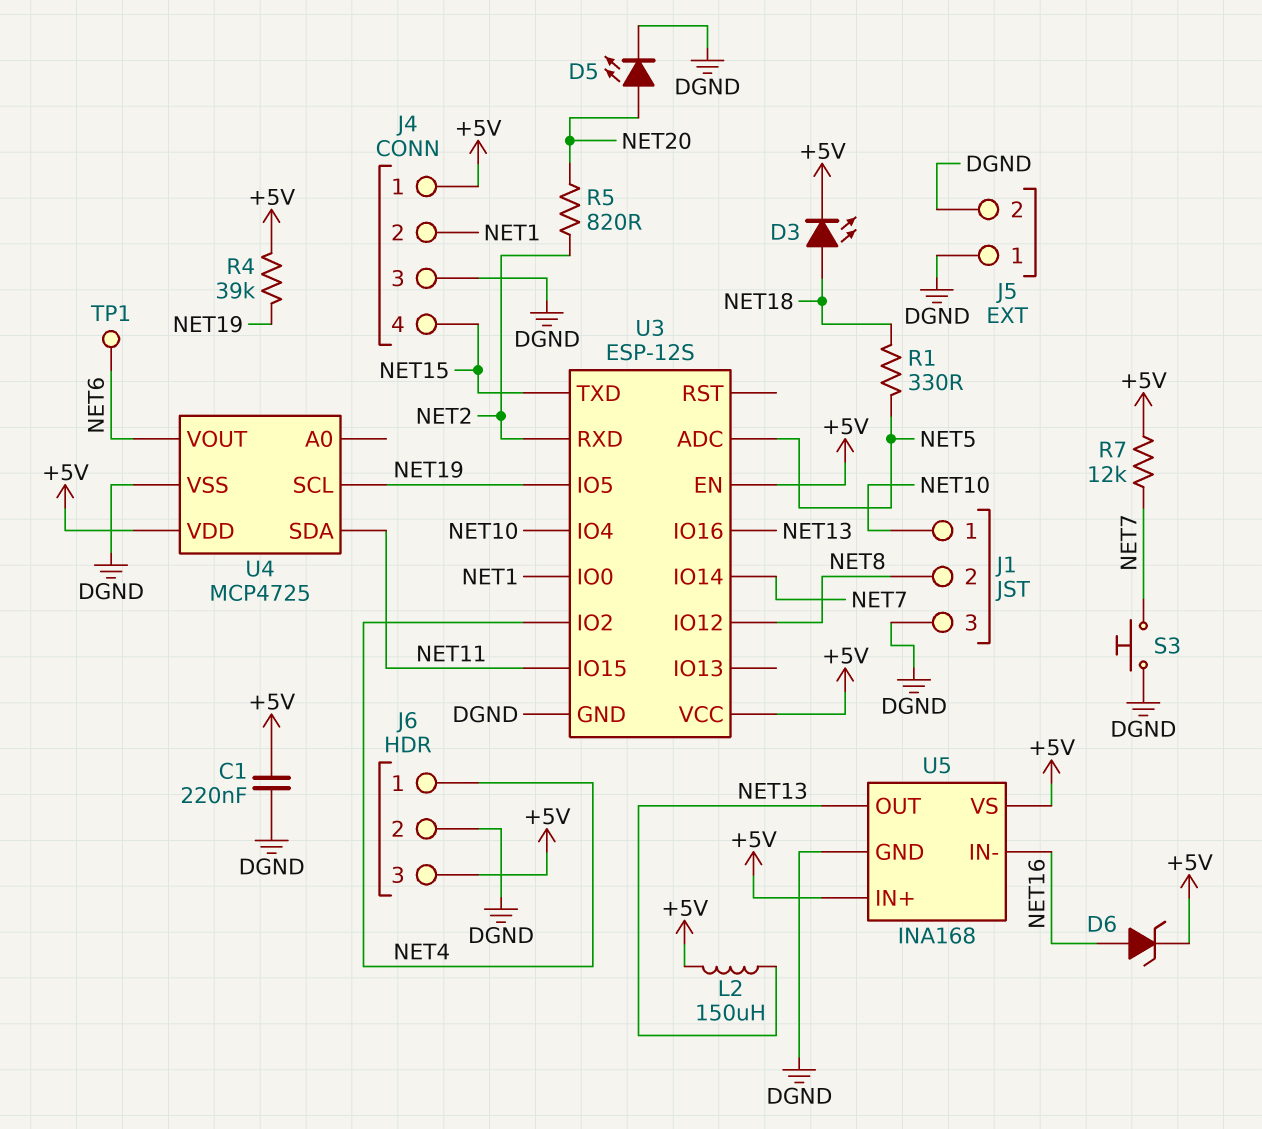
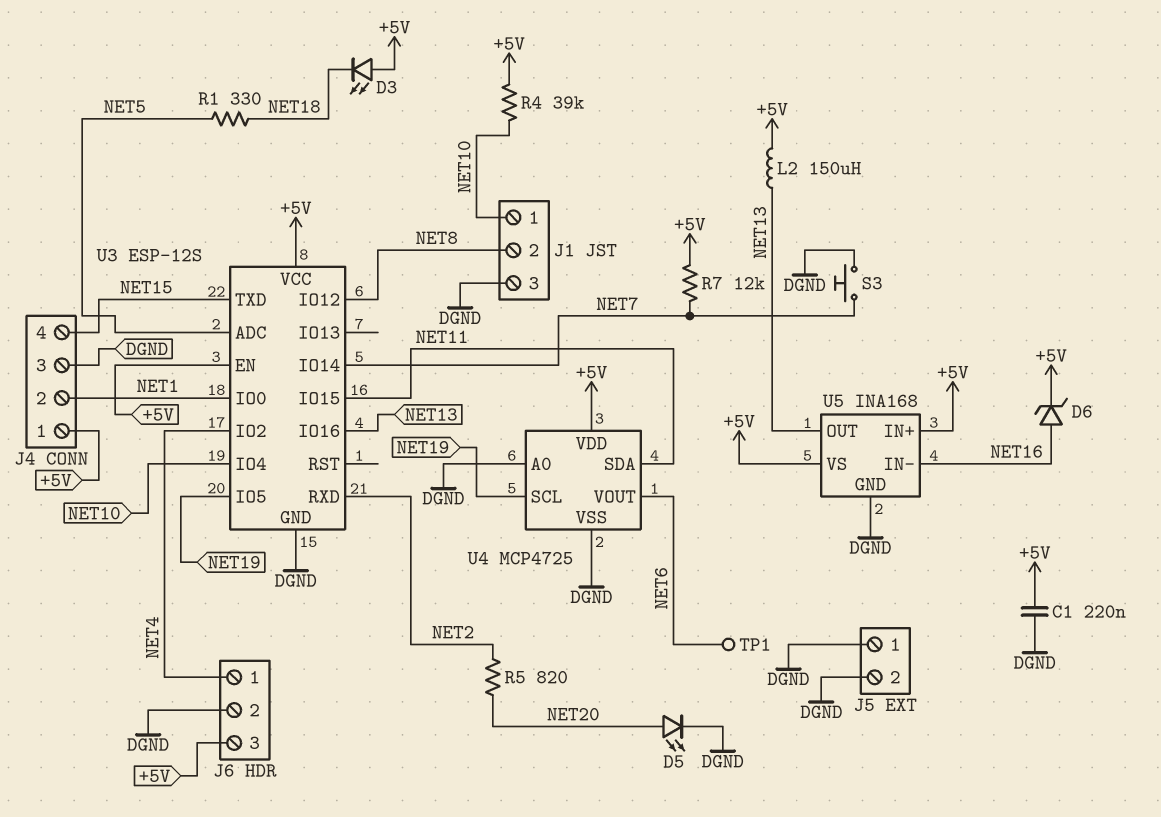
D3: LED (A NET18, K +5V) -> LED (A +5V, K NET18)
R4: 39k (+5V, NET19) -> 39k (+5V, NET10)
U4 pin A0: none -> DGND

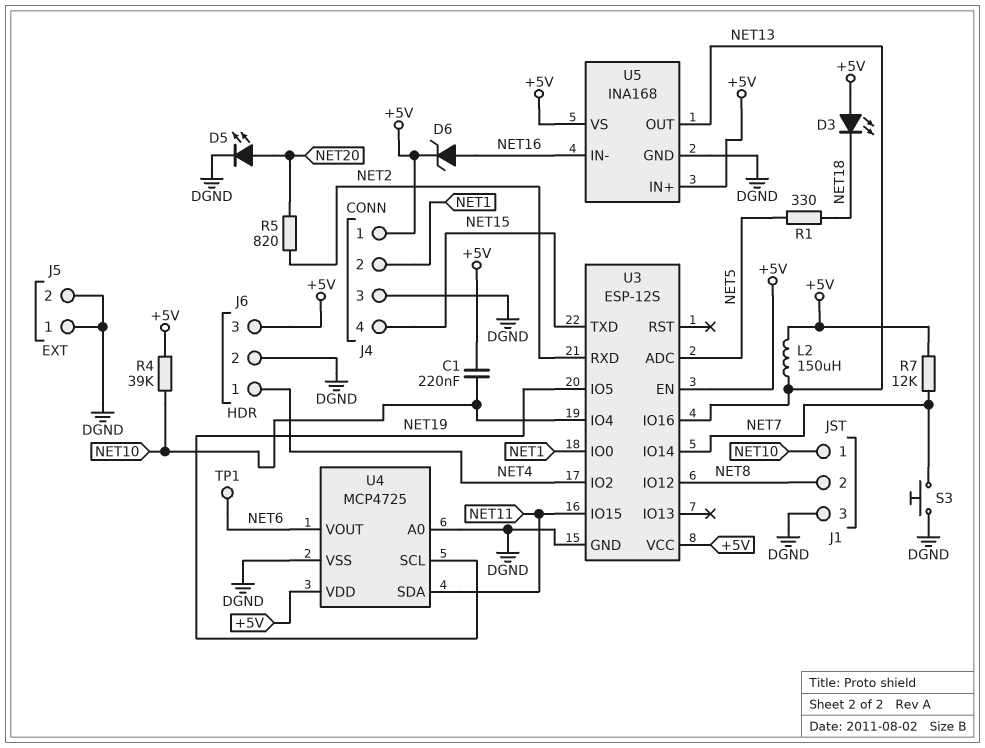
C1: 220nF (+5V, DGND) -> 220nF (+5V, NET10)

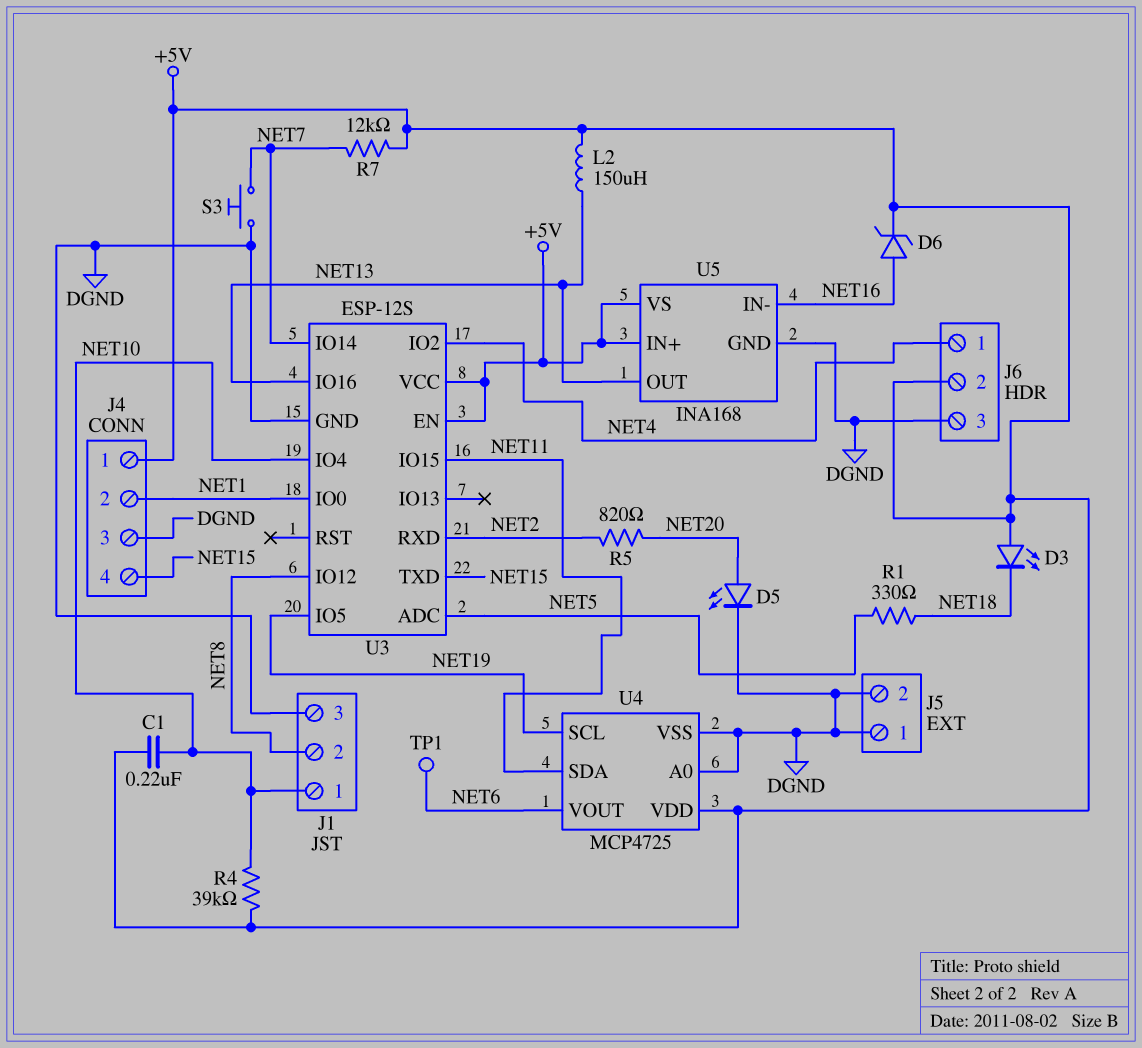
J6 pin 2: DGND -> +5V
J6 pin 3: +5V -> DGND

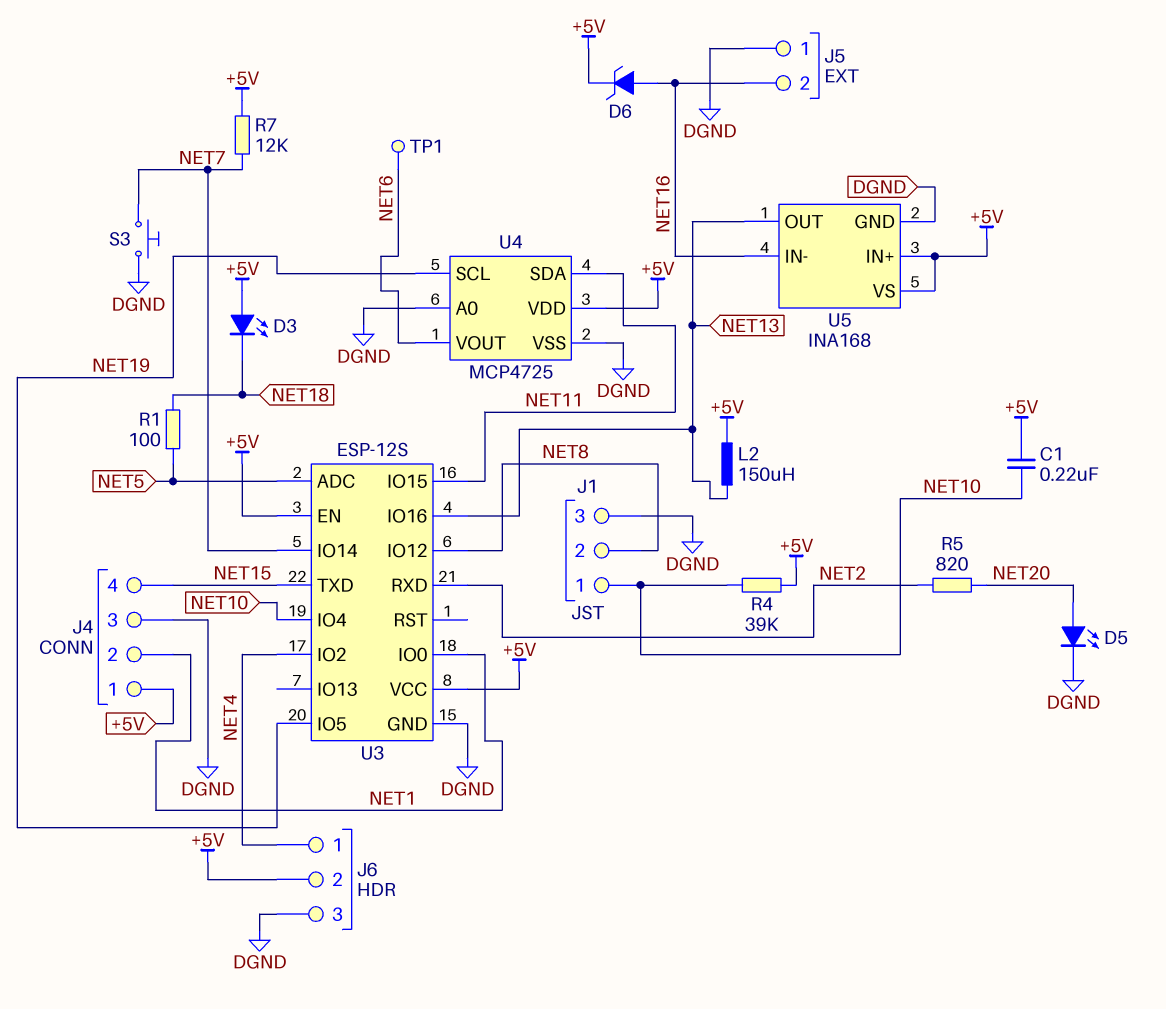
J5 pin 2: DGND -> NET16
R1: 330 (NET5, NET18) -> 100 (NET5, NET18)

